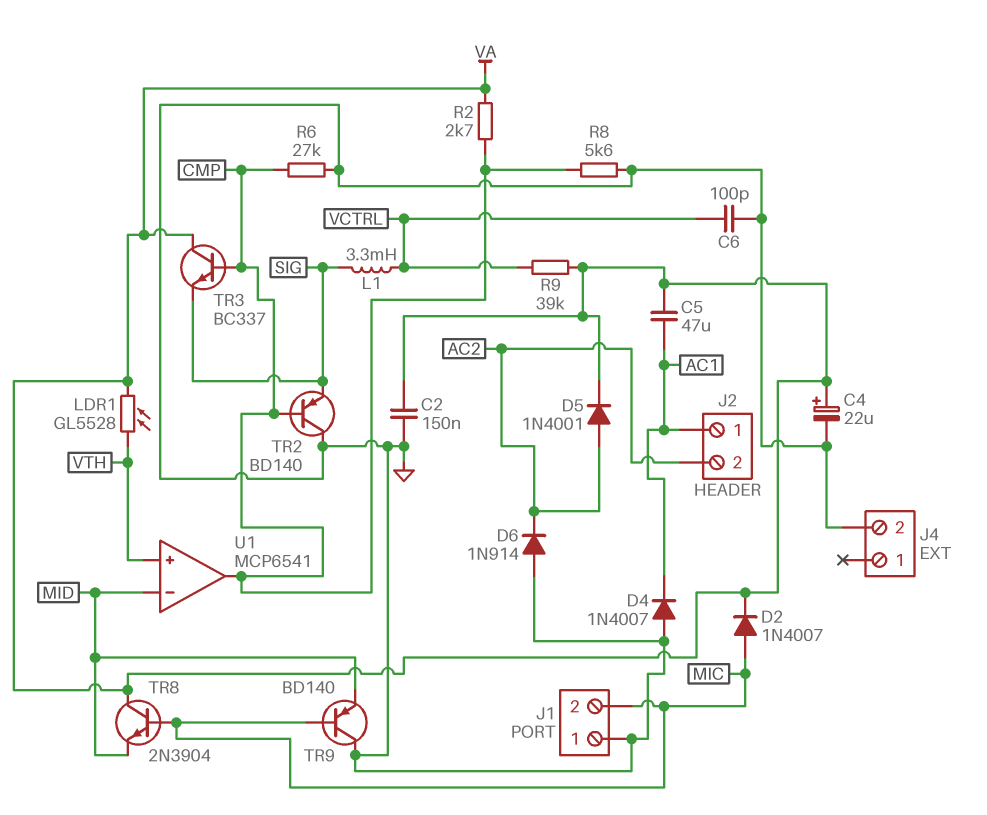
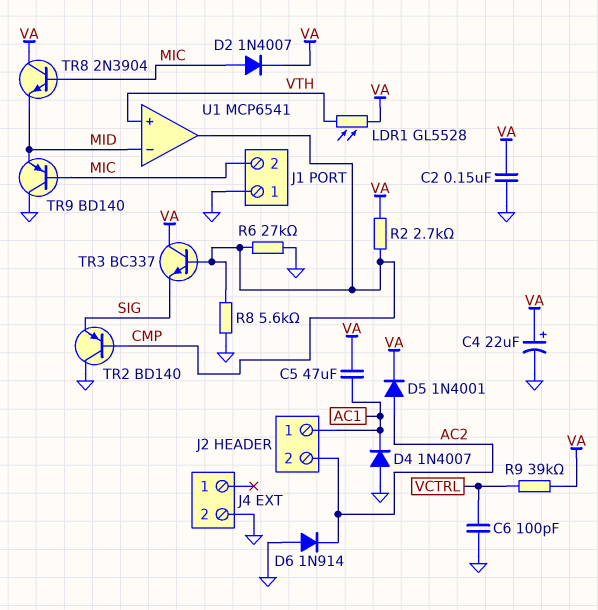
L1: 3.3mH (SIG, VCTRL) -> none

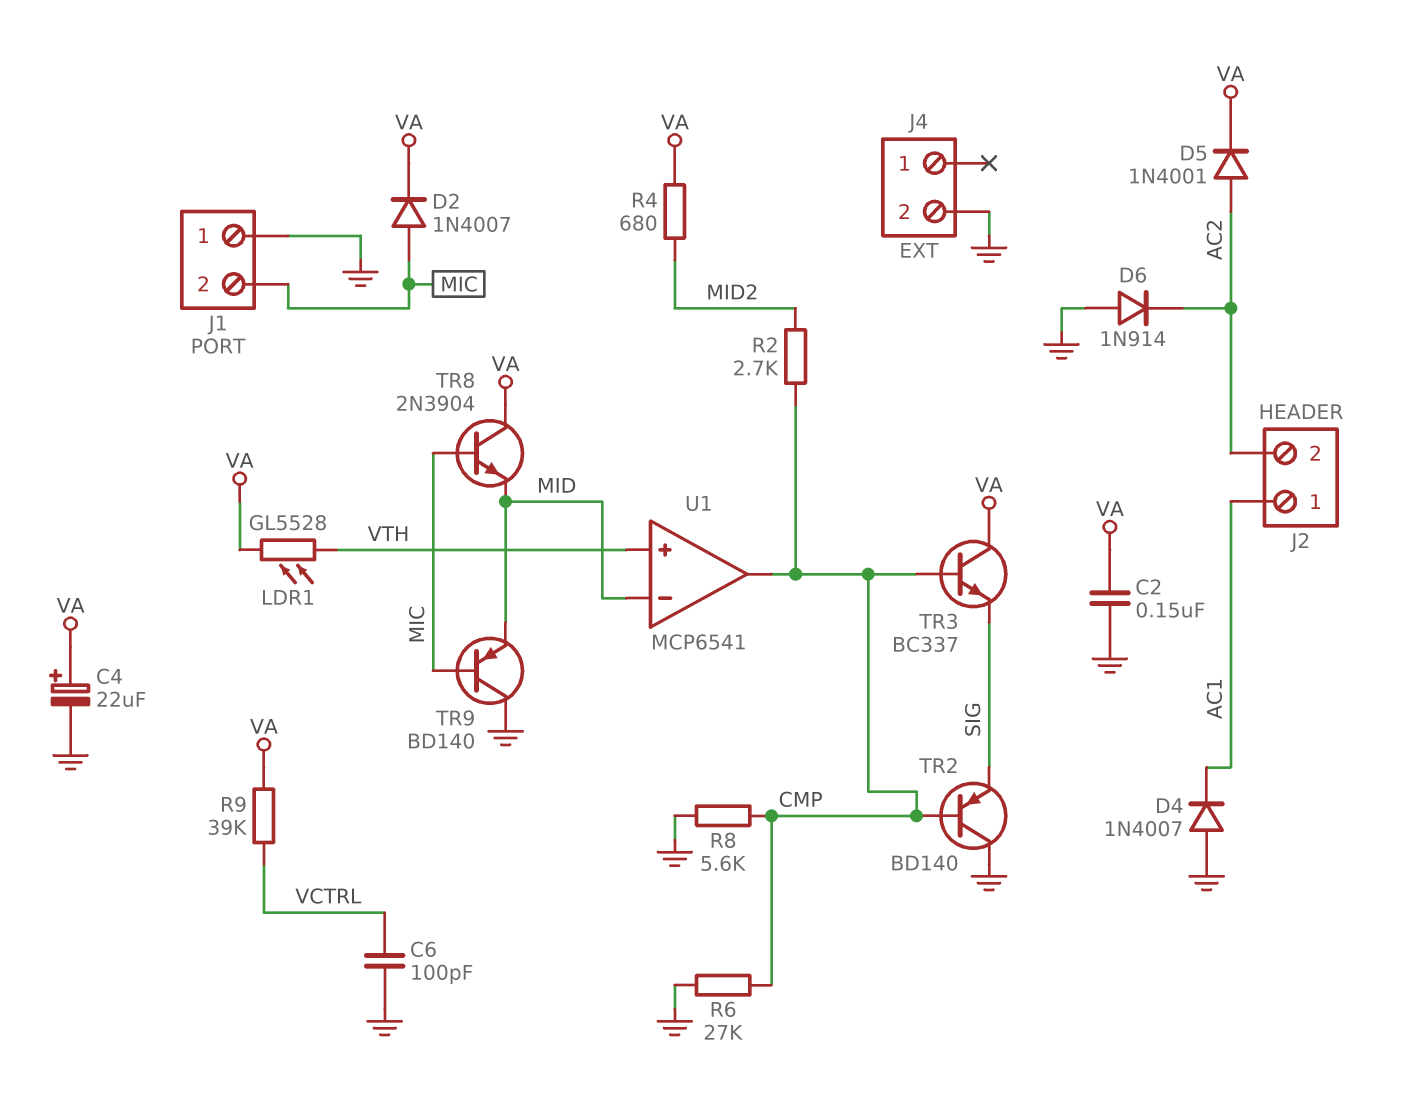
C5: 47uF (AC1, VA) -> none
R2: 2.7k (CMP, VA) -> 2.7k (CMP, MID2)
R4: none -> 680 (MID2, VA)

